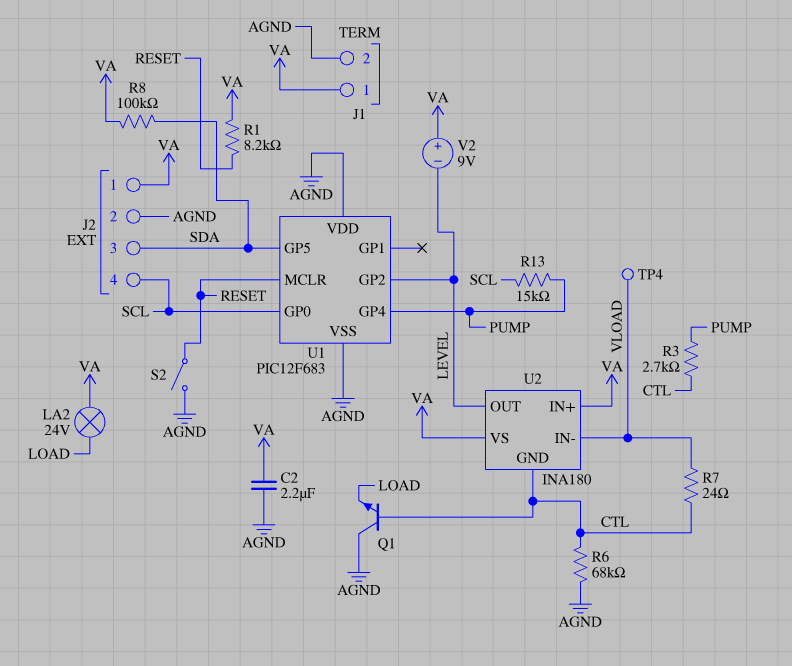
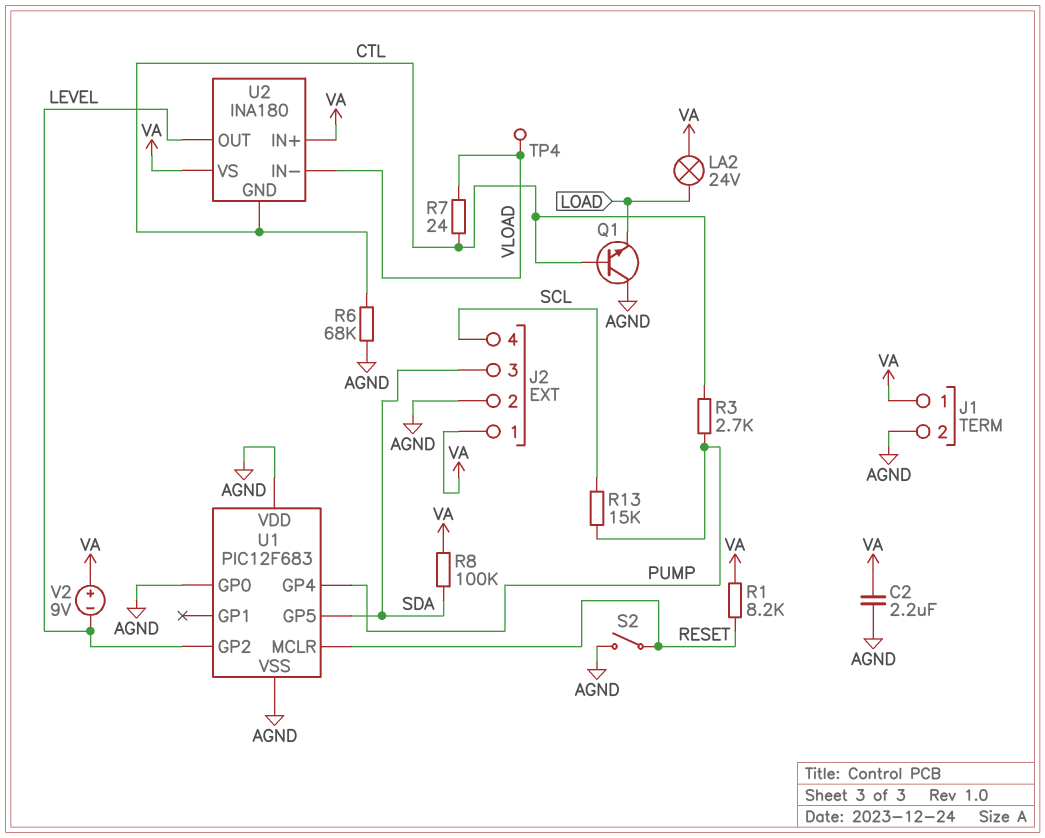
U1 pin GP0: SCL -> AGND

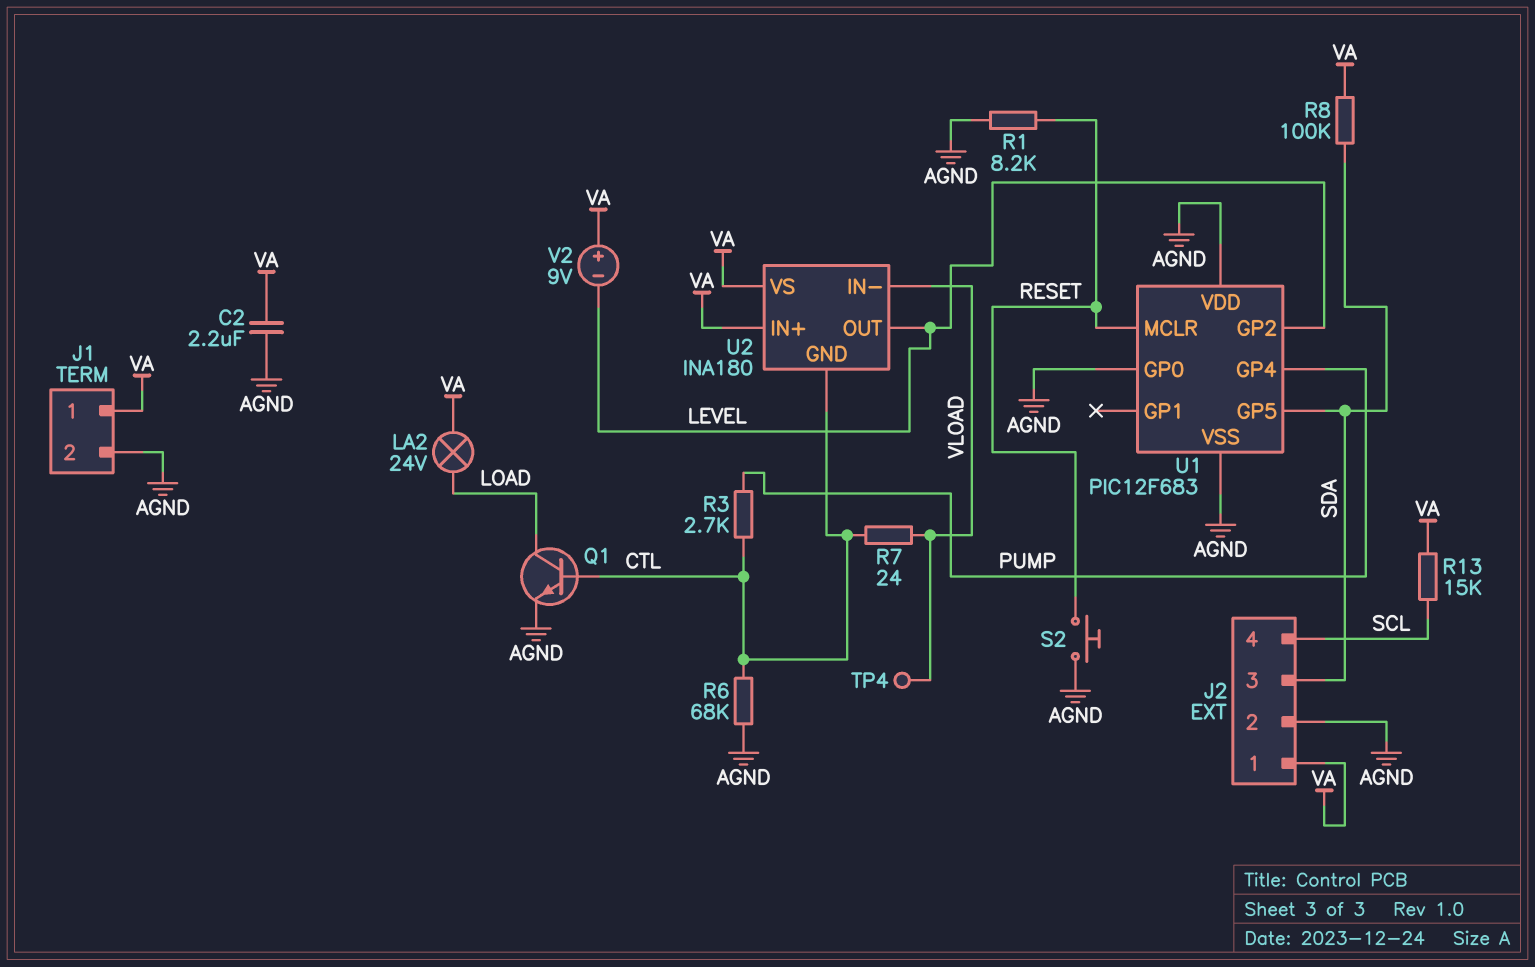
Q1: NPN (B CTL, C AGND, E LOAD) -> NPN (B CTL, C LOAD, E AGND)
R1: 8.2k (RESET, VA) -> 8.2k (AGND, RESET)
R13: 15k (PUMP, SCL) -> 15k (SCL, VA)
S2: switch (AGND, RESET) -> button (AGND, RESET)

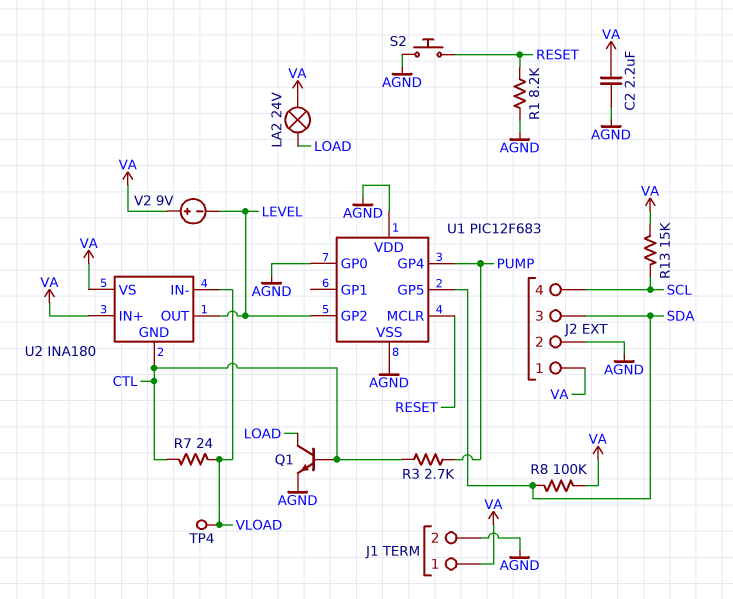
R6: 68k (AGND, CTL) -> none

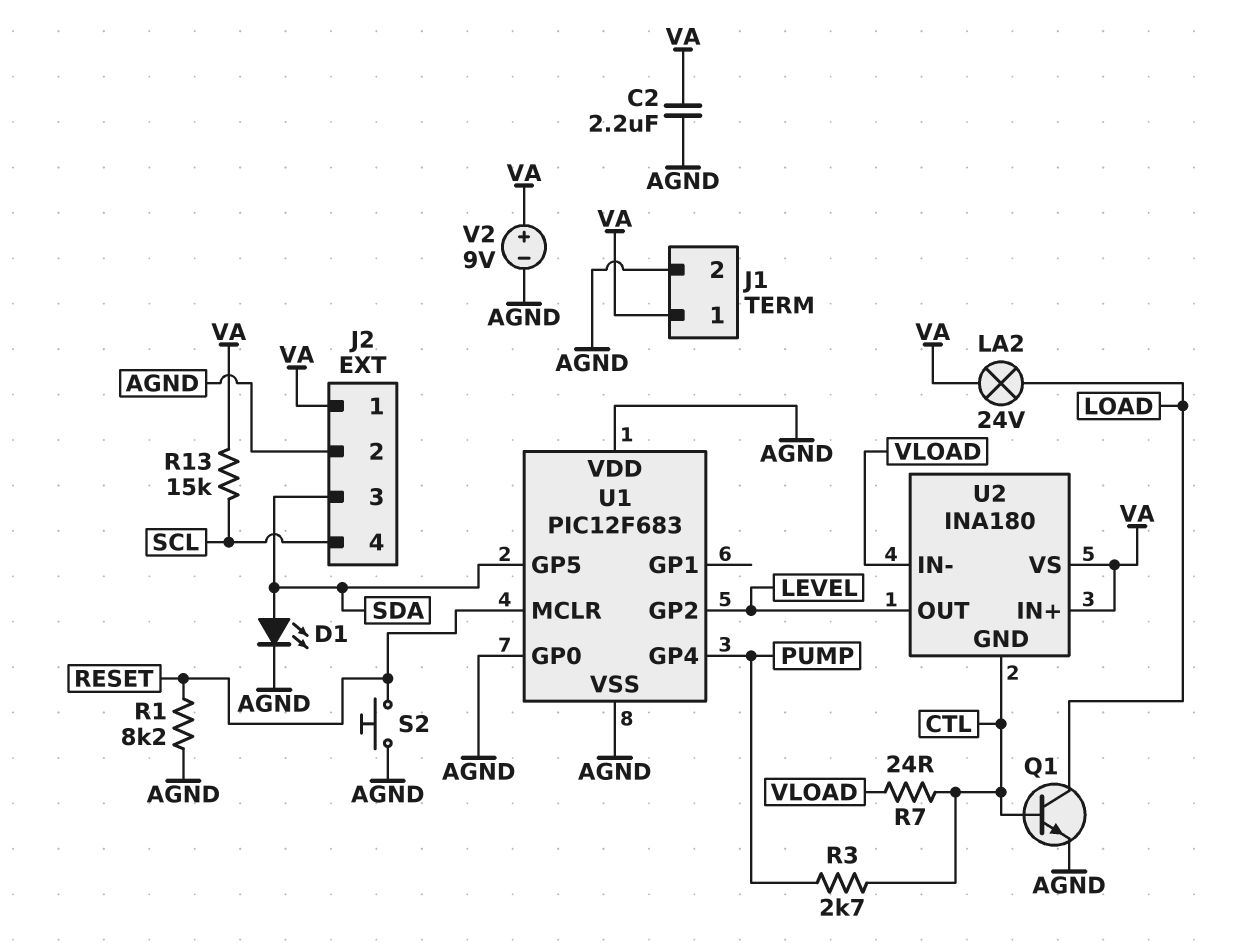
D1: none -> LED (A SDA, K AGND)
R8: 100k (SDA, VA) -> none
TP4: test point (VLOAD) -> none
V2: 9V (plus VA, minus LEVEL) -> 9V (plus VA, minus AGND)

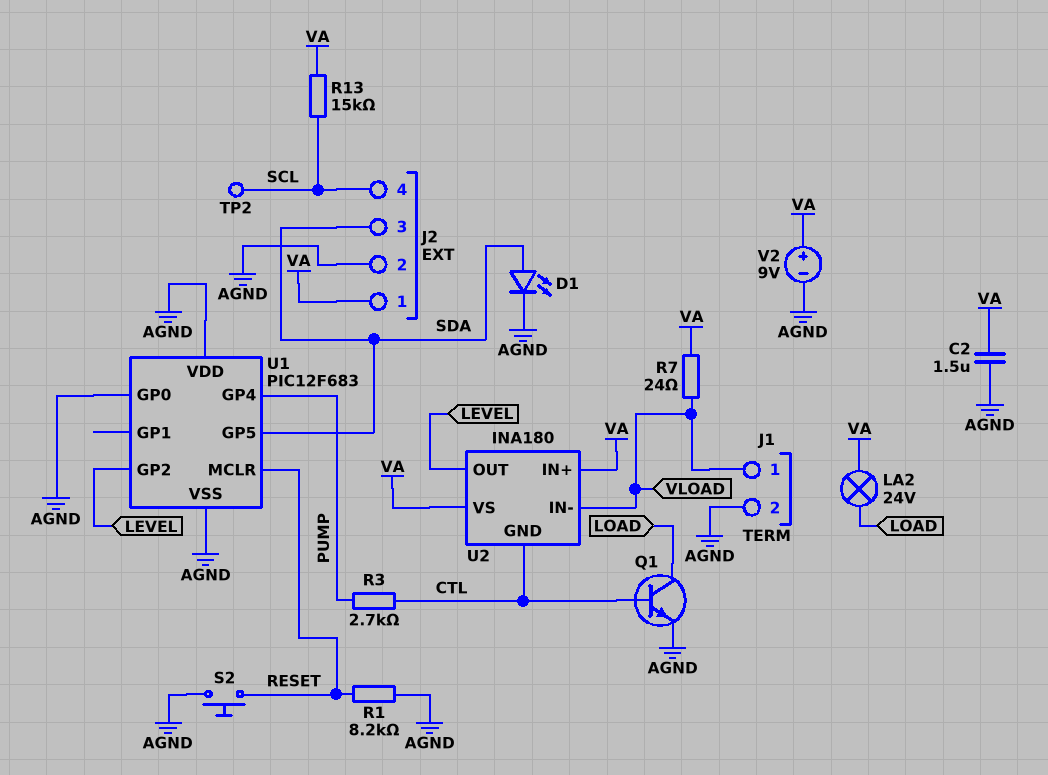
C2: 2.2uF (AGND, VA) -> 1.5uF (AGND, VA)
J1 pin 1: VA -> VLOAD
R7: 24 (CTL, VLOAD) -> 24 (VA, VLOAD)
TP2: none -> test point (SCL)

